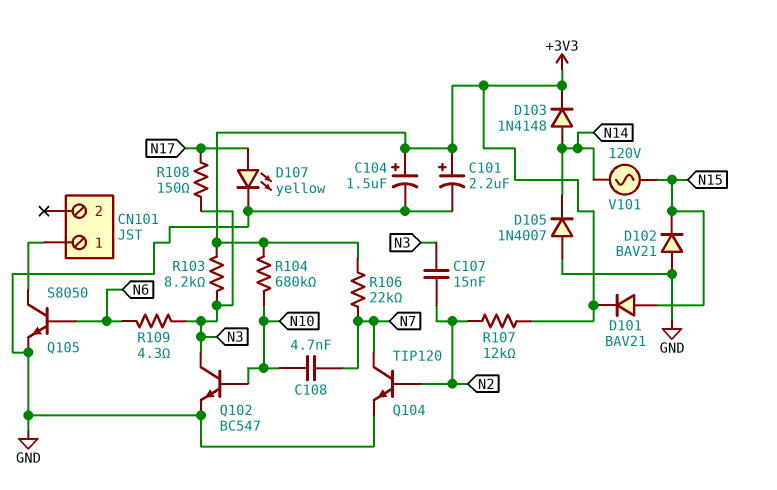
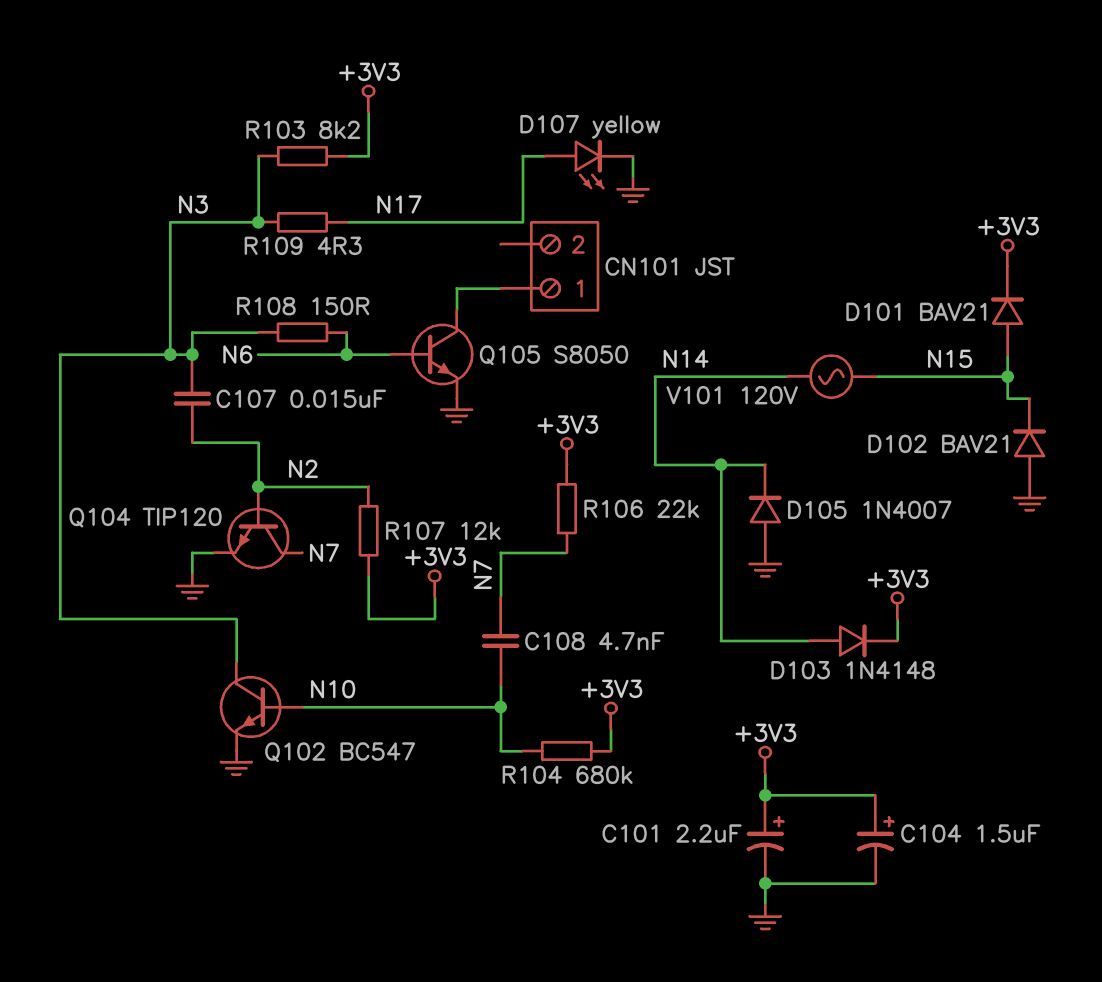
R108: 150 (N3, N17) -> 150 (N3, N6)
R109: 4.3 (N3, N6) -> 4.3 (N3, N17)

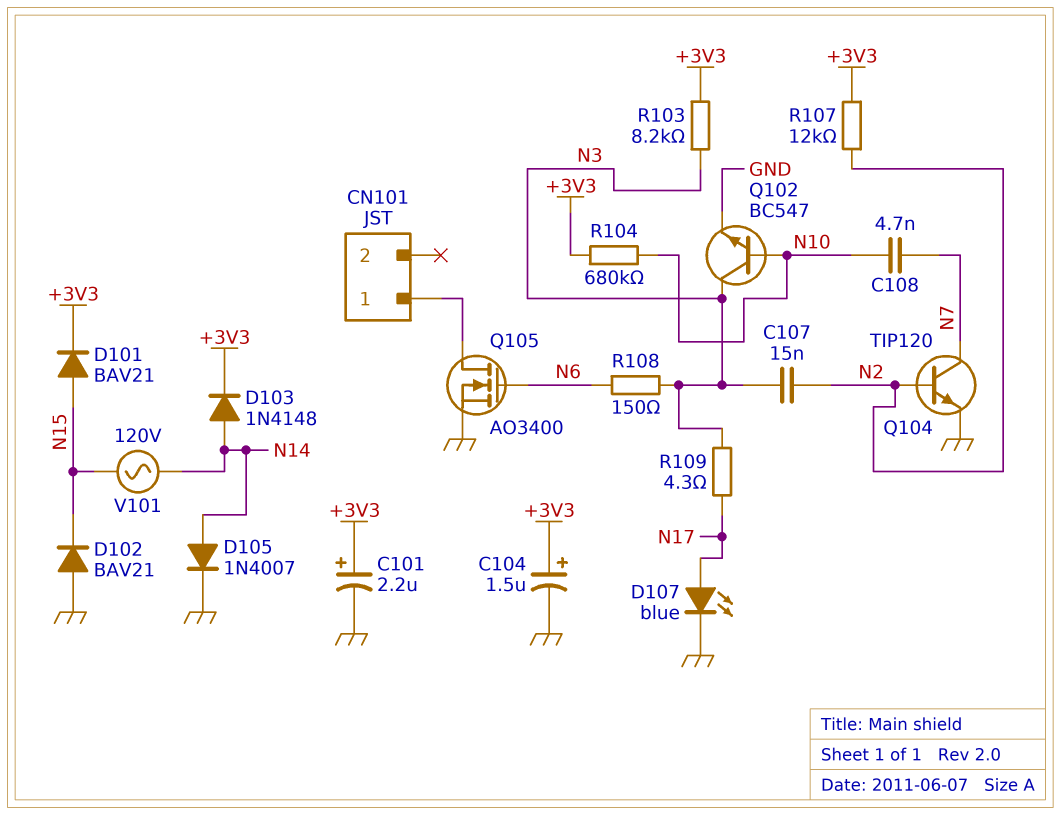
D105: diode 1N4007 (A GND, K N14) -> diode 1N4007 (A N14, K GND)
D107: LED yellow (A N17, K GND) -> LED blue (A N17, K GND)
Q105: NPN S8050 (B N6, C CN101/1, E GND) -> NMOS AO3400 (G N6, D CN101/1, S GND)
R106: 22k (+3V3, N7) -> none

